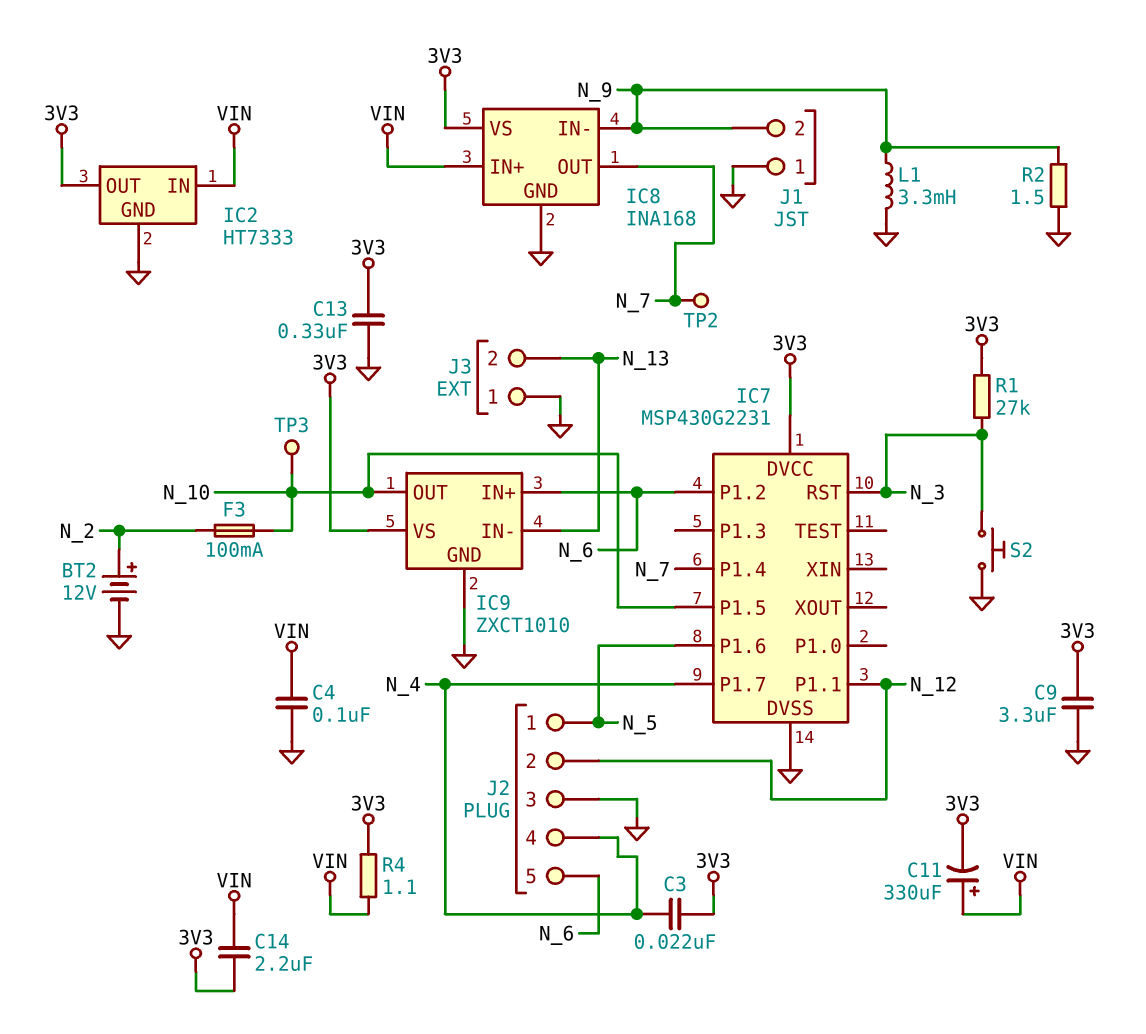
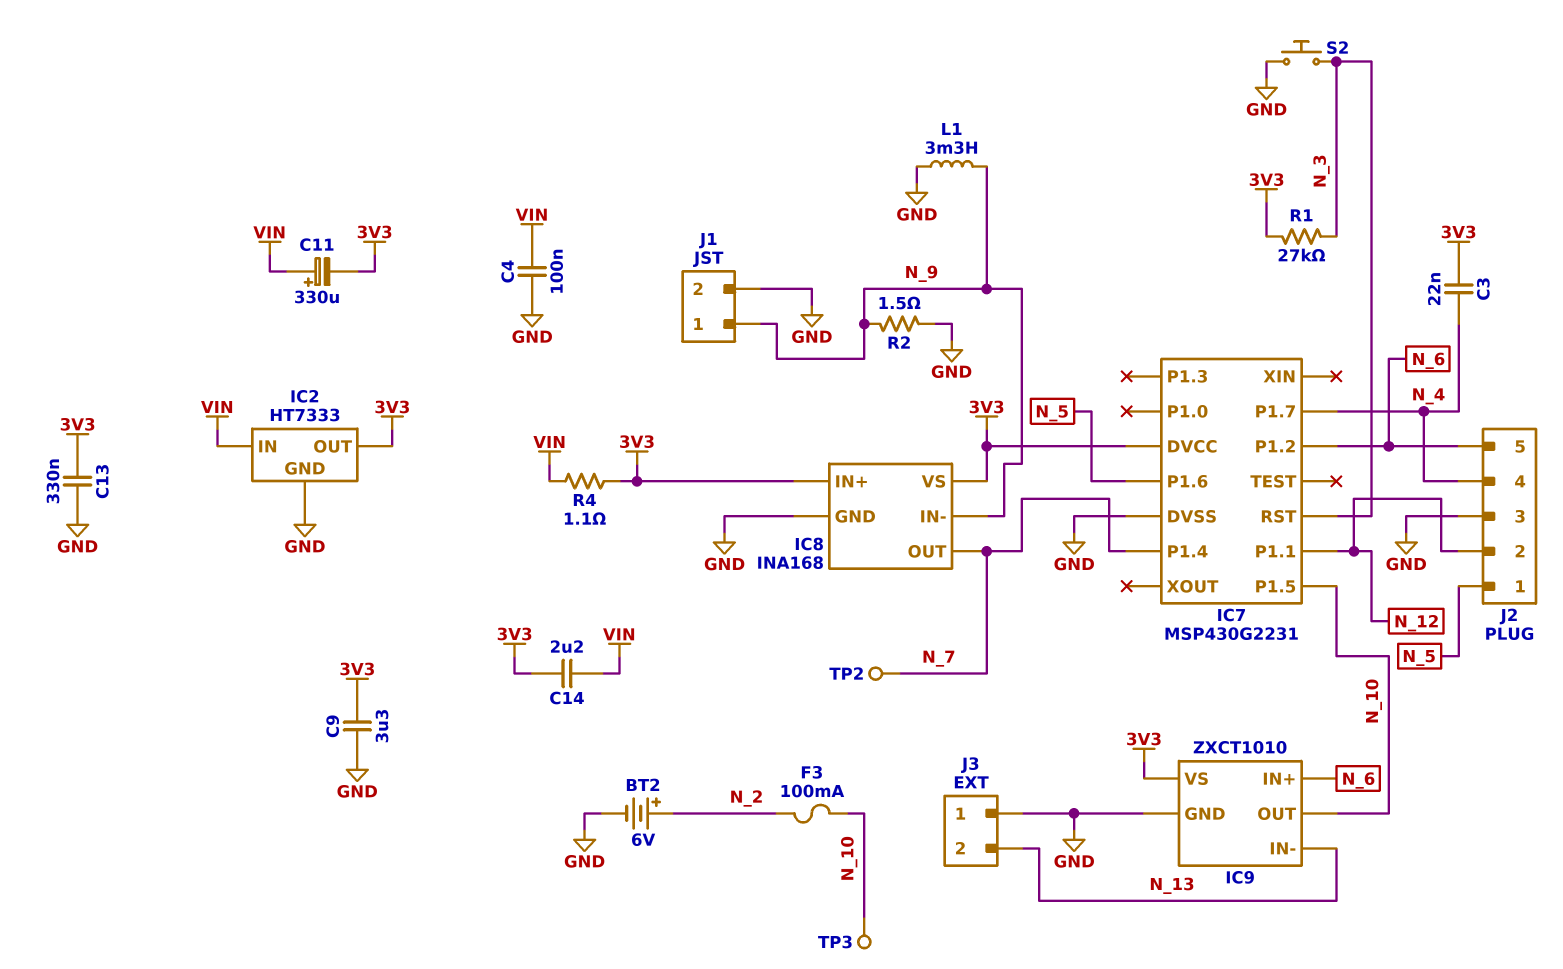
BT2: 12V (plus N_2, minus GND) -> 6V (plus N_2, minus GND)
IC8 pin IN+: VIN -> 3V3
J1 pin 1: GND -> N_9
J1 pin 2: N_9 -> GND

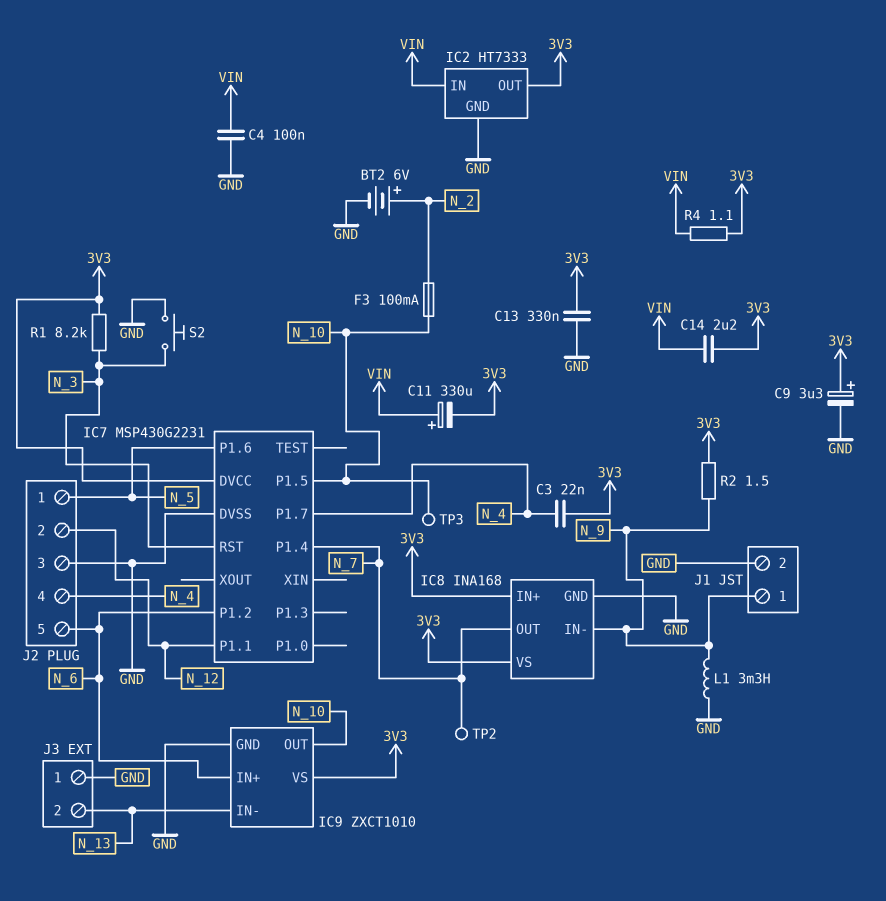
C9: 3.3uF (3V3, GND) -> 3.3uF (plus 3V3, minus GND)
R1: 27k (3V3, N_3) -> 8.2k (3V3, N_3)
R2: 1.5 (GND, N_9) -> 1.5 (3V3, N_9)

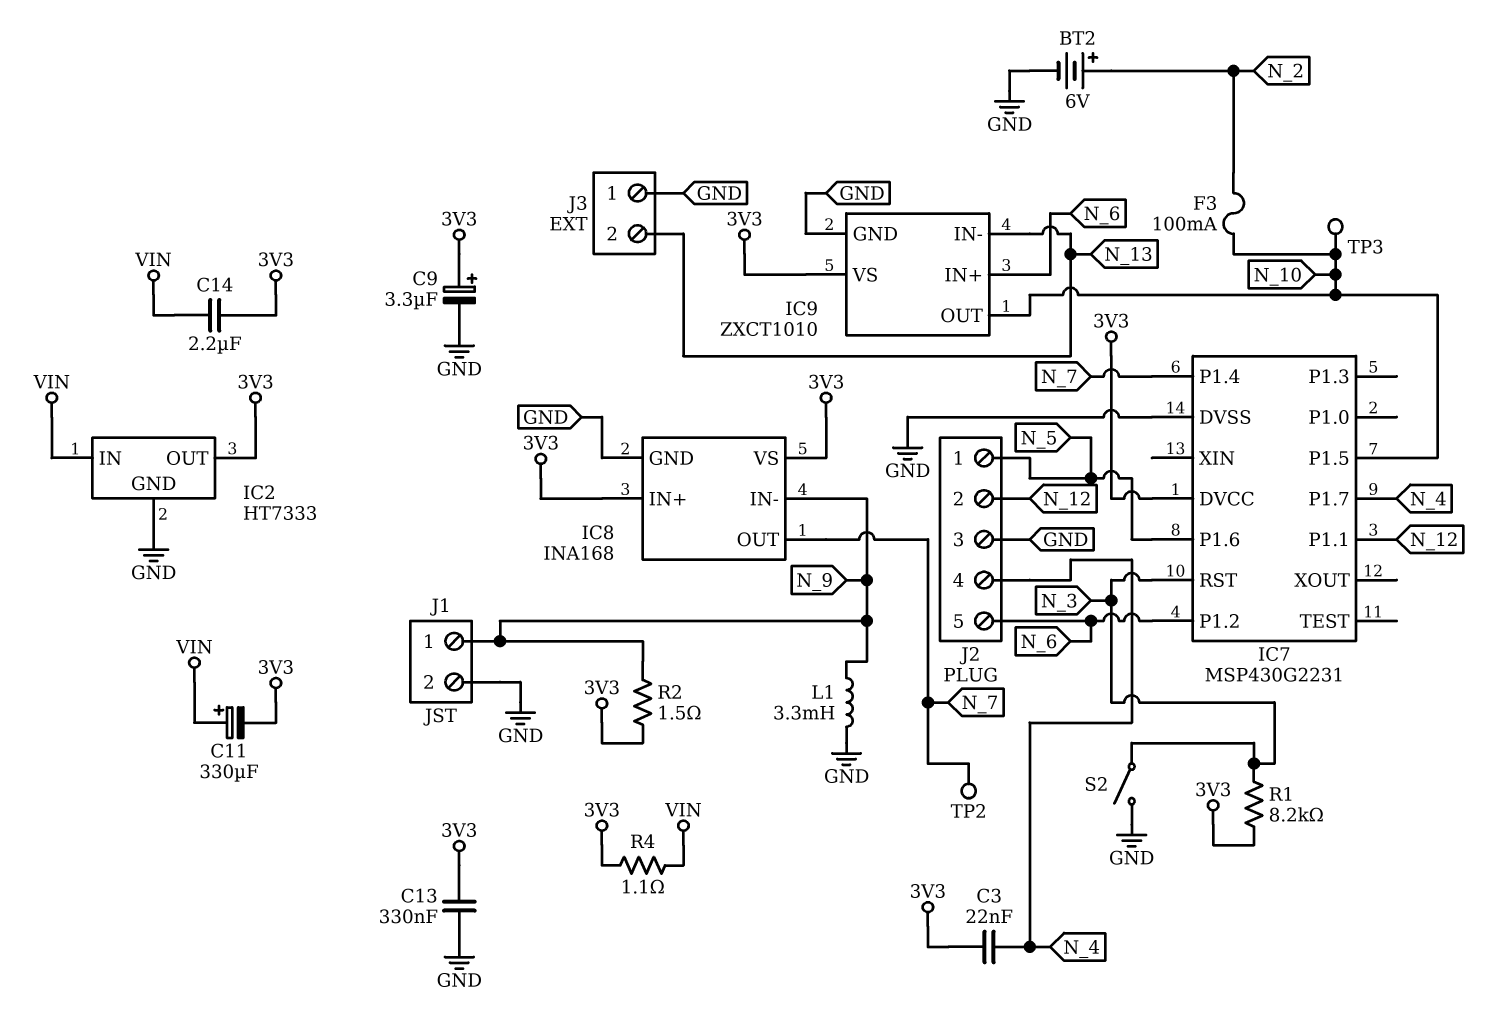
C4: 100nF (GND, VIN) -> none
S2: button (GND, N_3) -> switch (GND, N_3)

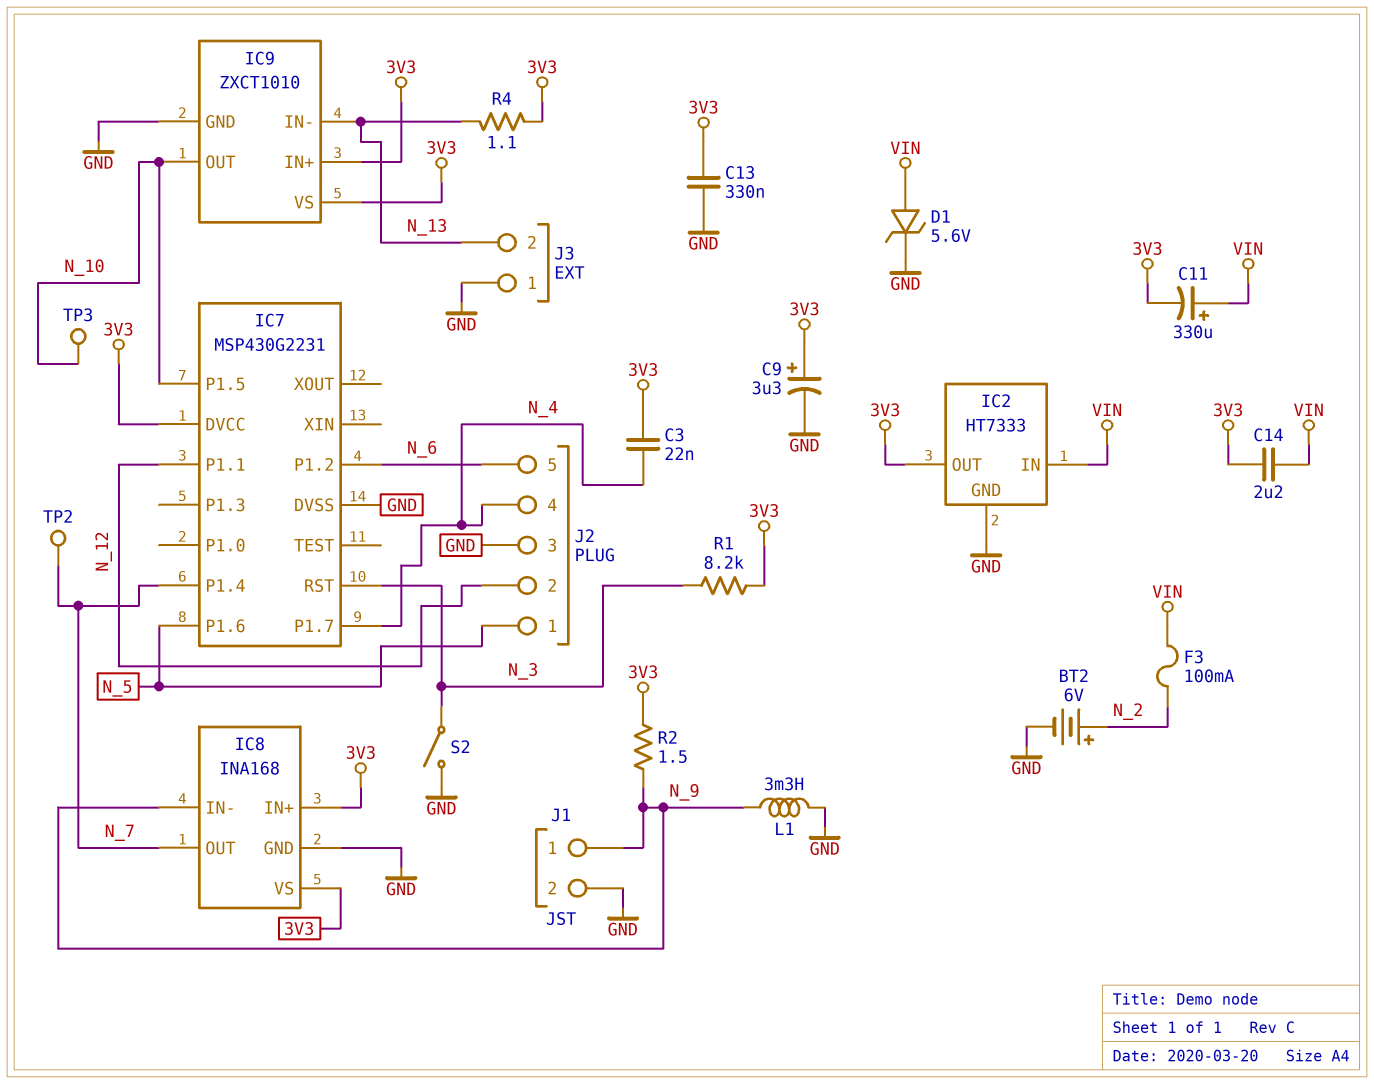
D1: none -> zener 5.6V (A VIN, K GND)
F3: 100mA (N_2, N_10) -> 100mA (N_2, VIN)
IC9 pin IN+: N_6 -> 3V3
R4: 1.1 (3V3, VIN) -> 1.1 (3V3, N_13)

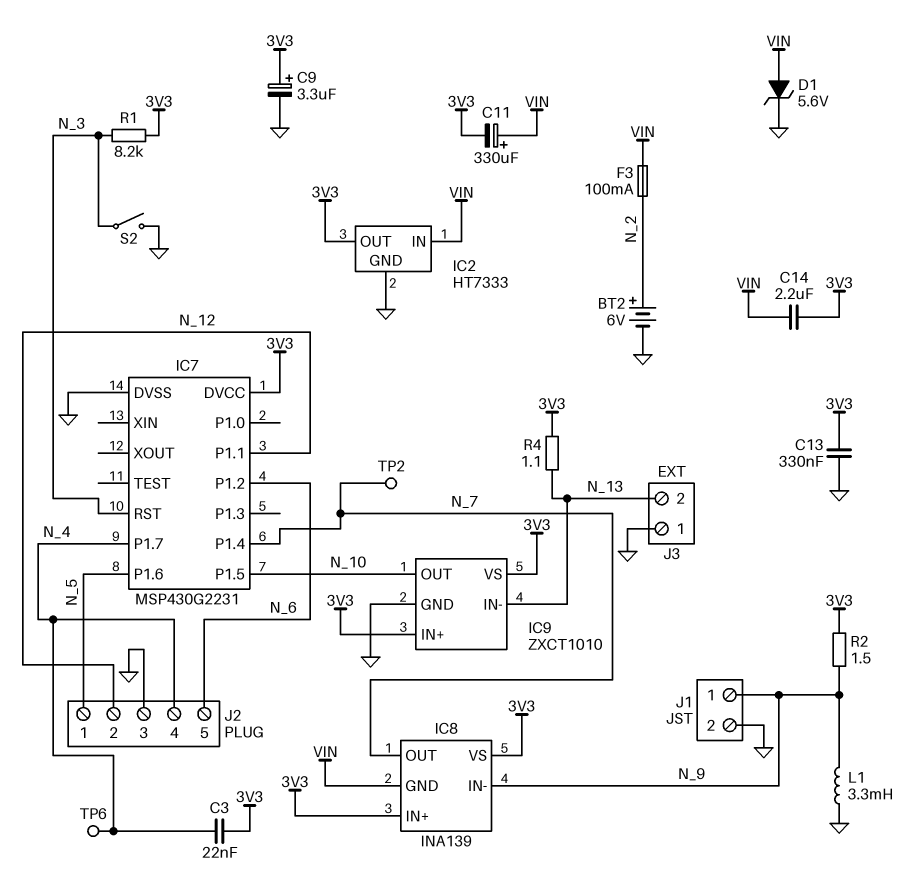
IC8: INA168 -> INA139
IC8 pin GND: GND -> VIN
TP3: test point (N_10) -> none
TP6: none -> test point (N_4)

